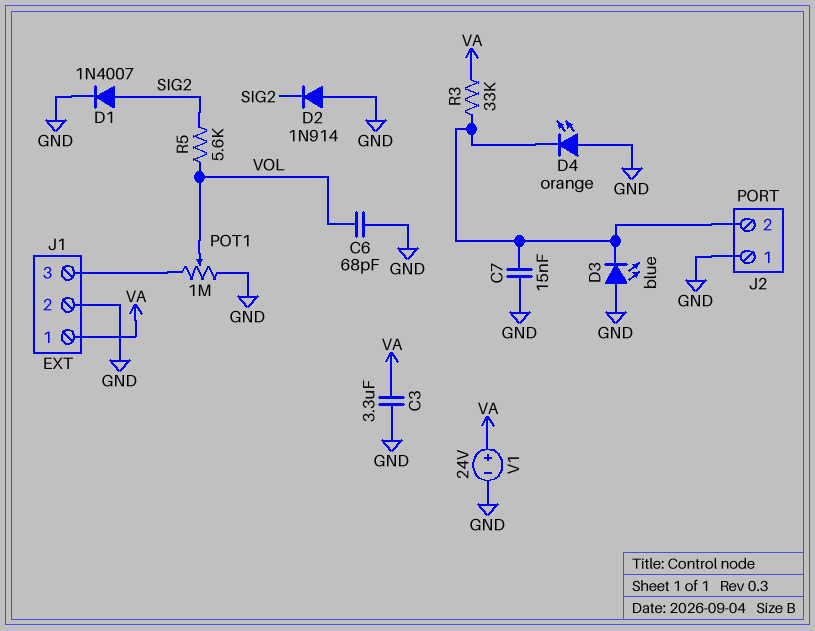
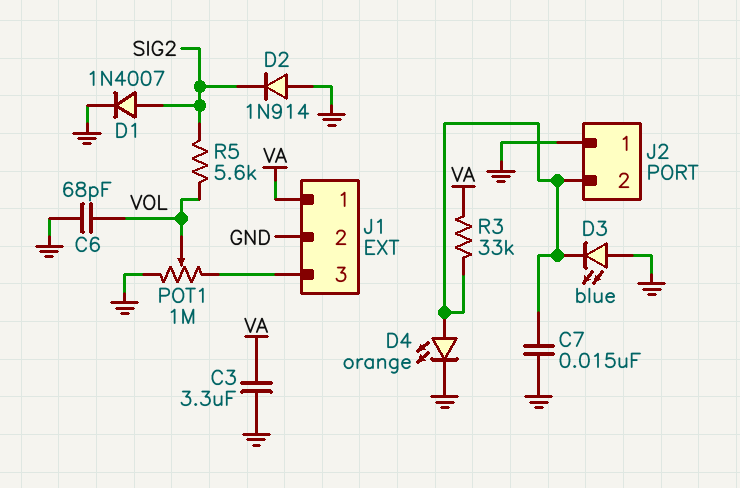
D4: LED orange (A GND, K J2/2) -> LED orange (A J2/2, K GND)
V1: 24V (plus VA, minus GND) -> none

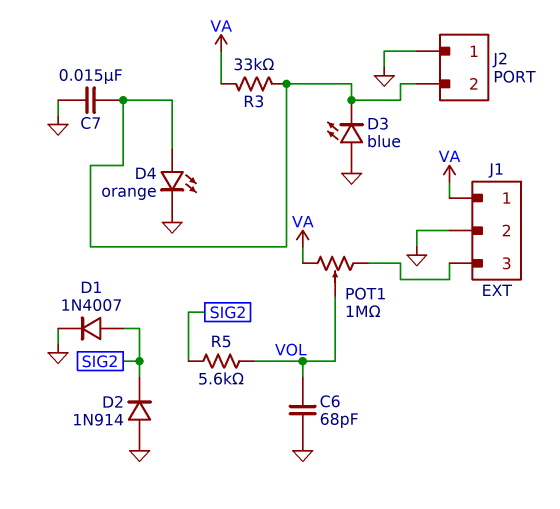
C3: 3.3uF (GND, VA) -> none
POT1: 1M (GND, J1/3, wiper VOL) -> 1M (J1/3, VA, wiper VOL)

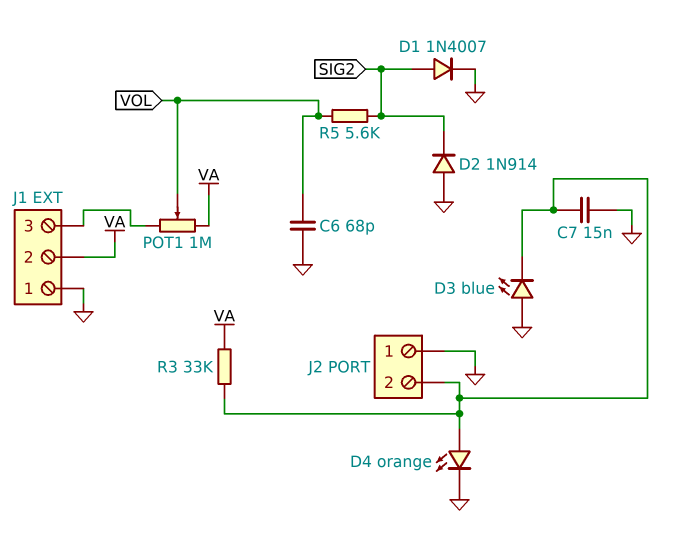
J1 pin 1: VA -> GND
J1 pin 2: GND -> VA

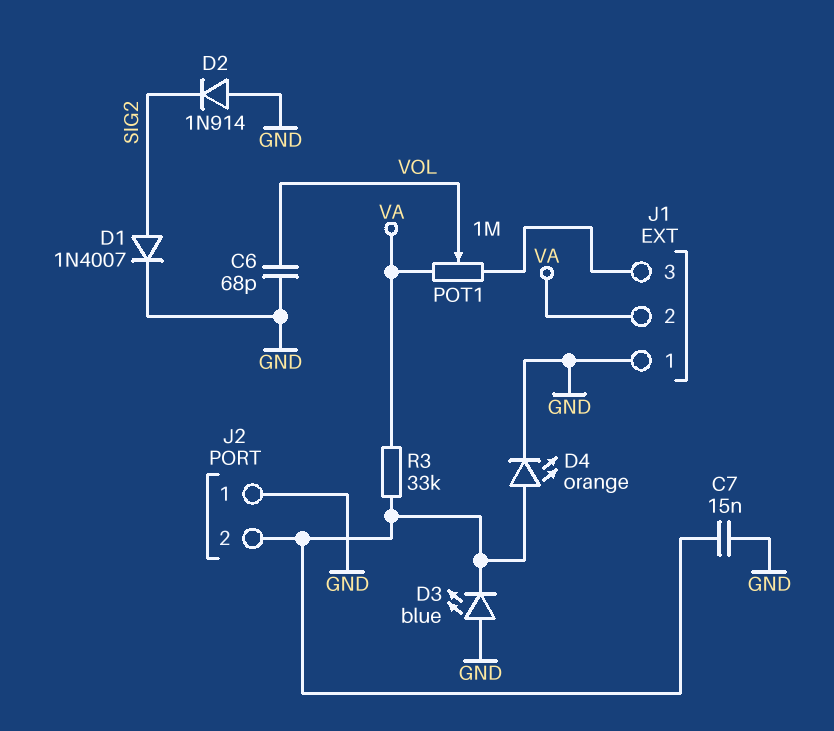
R5: 5.6k (SIG2, VOL) -> none

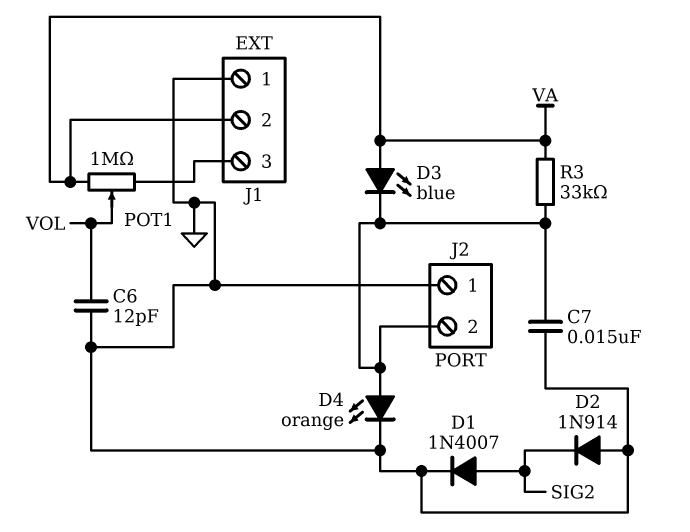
C6: 68pF (GND, VOL) -> 12pF (GND, VOL)
D3: LED blue (A GND, K J2/2) -> LED blue (A VA, K J2/2)

